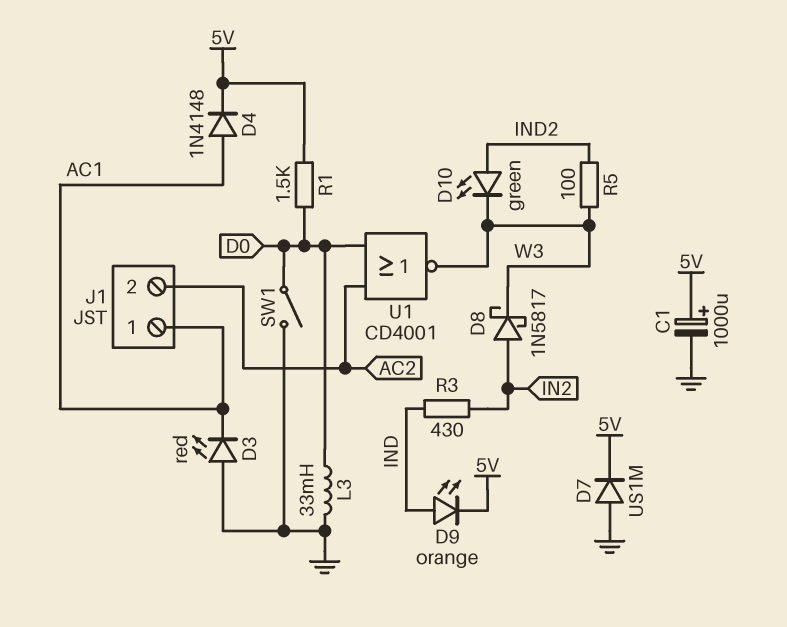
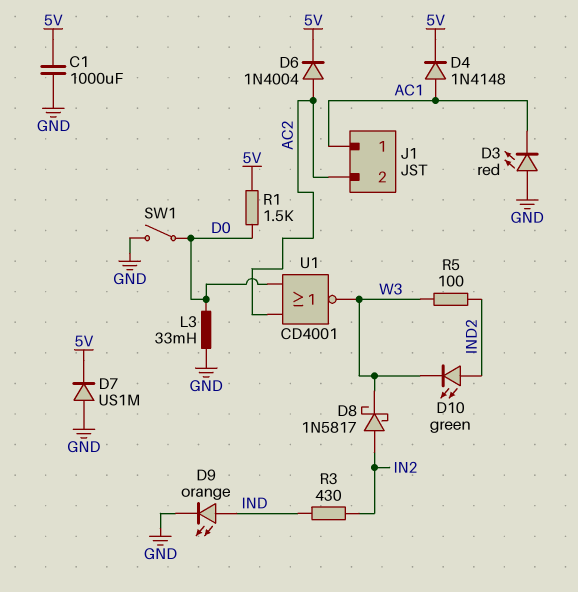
C1: 1000uF (plus 5V, minus GND) -> 1000uF (5V, GND)
D6: none -> diode 1N4004 (A AC2, K 5V)
D9: LED orange (A IND, K 5V) -> LED orange (A IND, K GND)

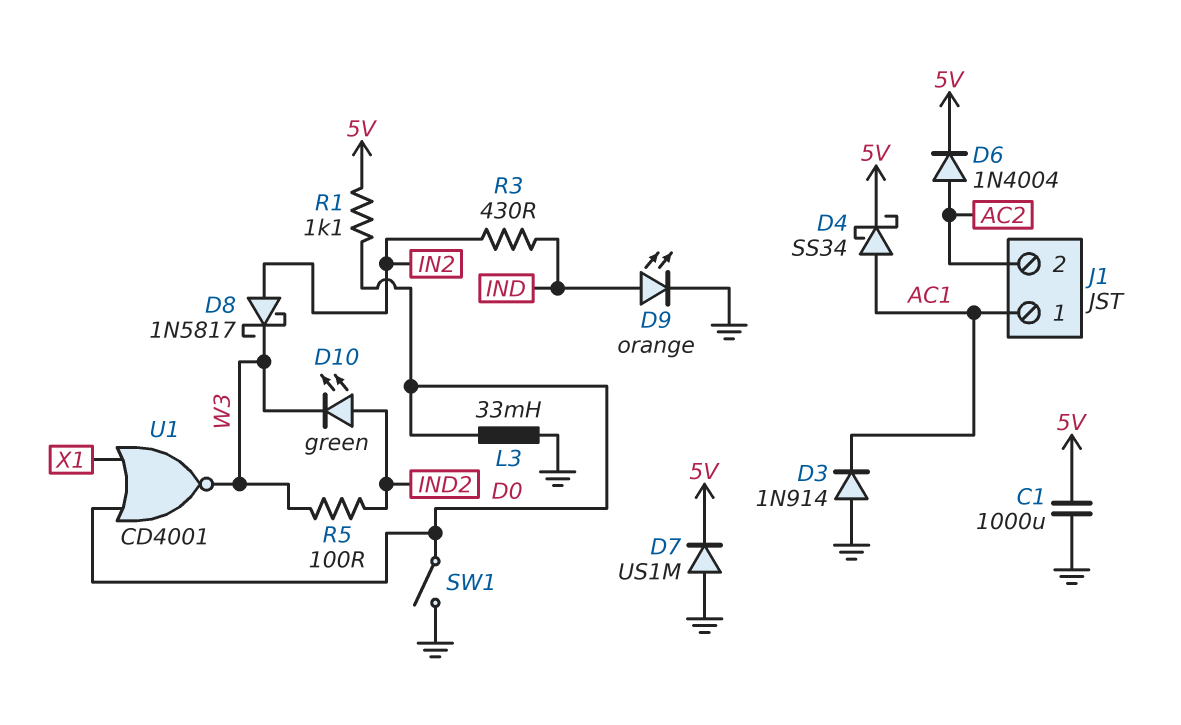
D3: LED red (A GND, K AC1) -> diode 1N914 (A GND, K AC1)
D4: diode 1N4148 (A AC1, K 5V) -> schottky SS34 (A AC1, K 5V)
R1: 1.5k (5V, D0) -> 1.1k (5V, D0)
U1: NOR CD4001 (in AC2, in D0, out W3) -> NOR CD4001 (in D0, in X1, out W3)

